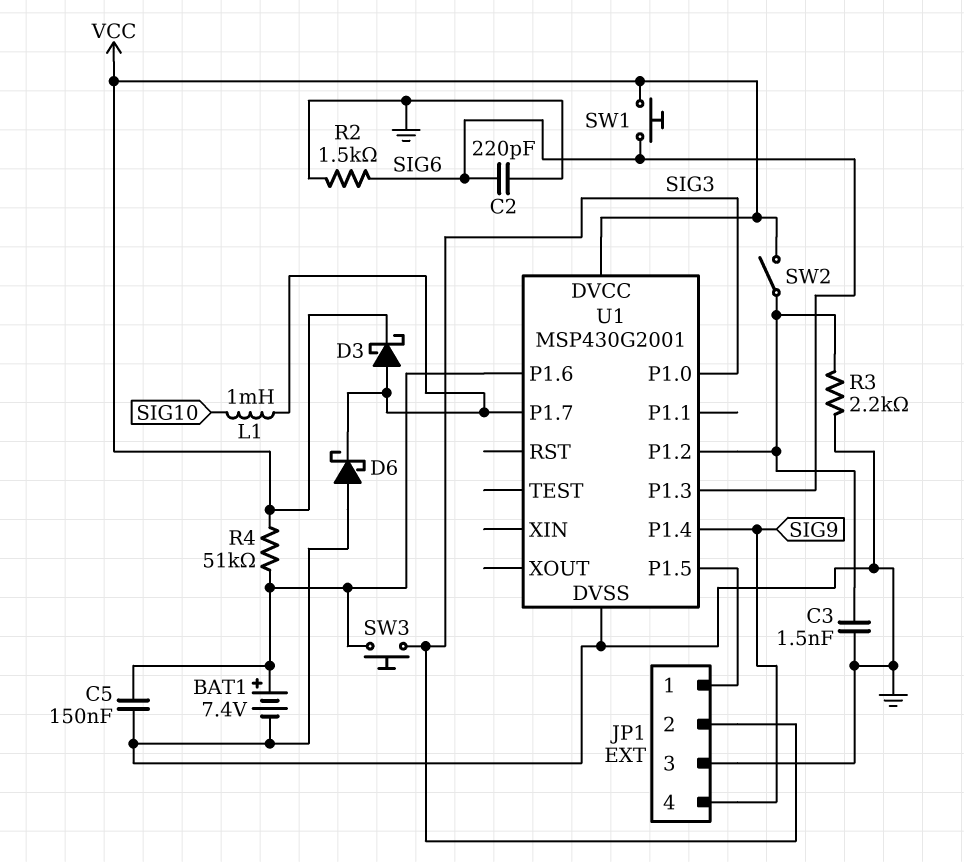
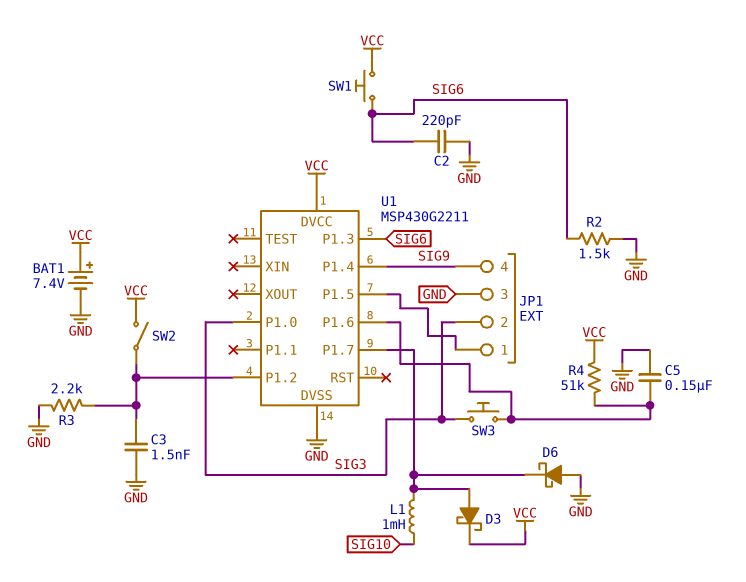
BAT1: 7.4V (plus U1/P1.6, minus GND) -> 7.4V (plus VCC, minus GND)
U1: MSP430G2001 -> MSP430G2211

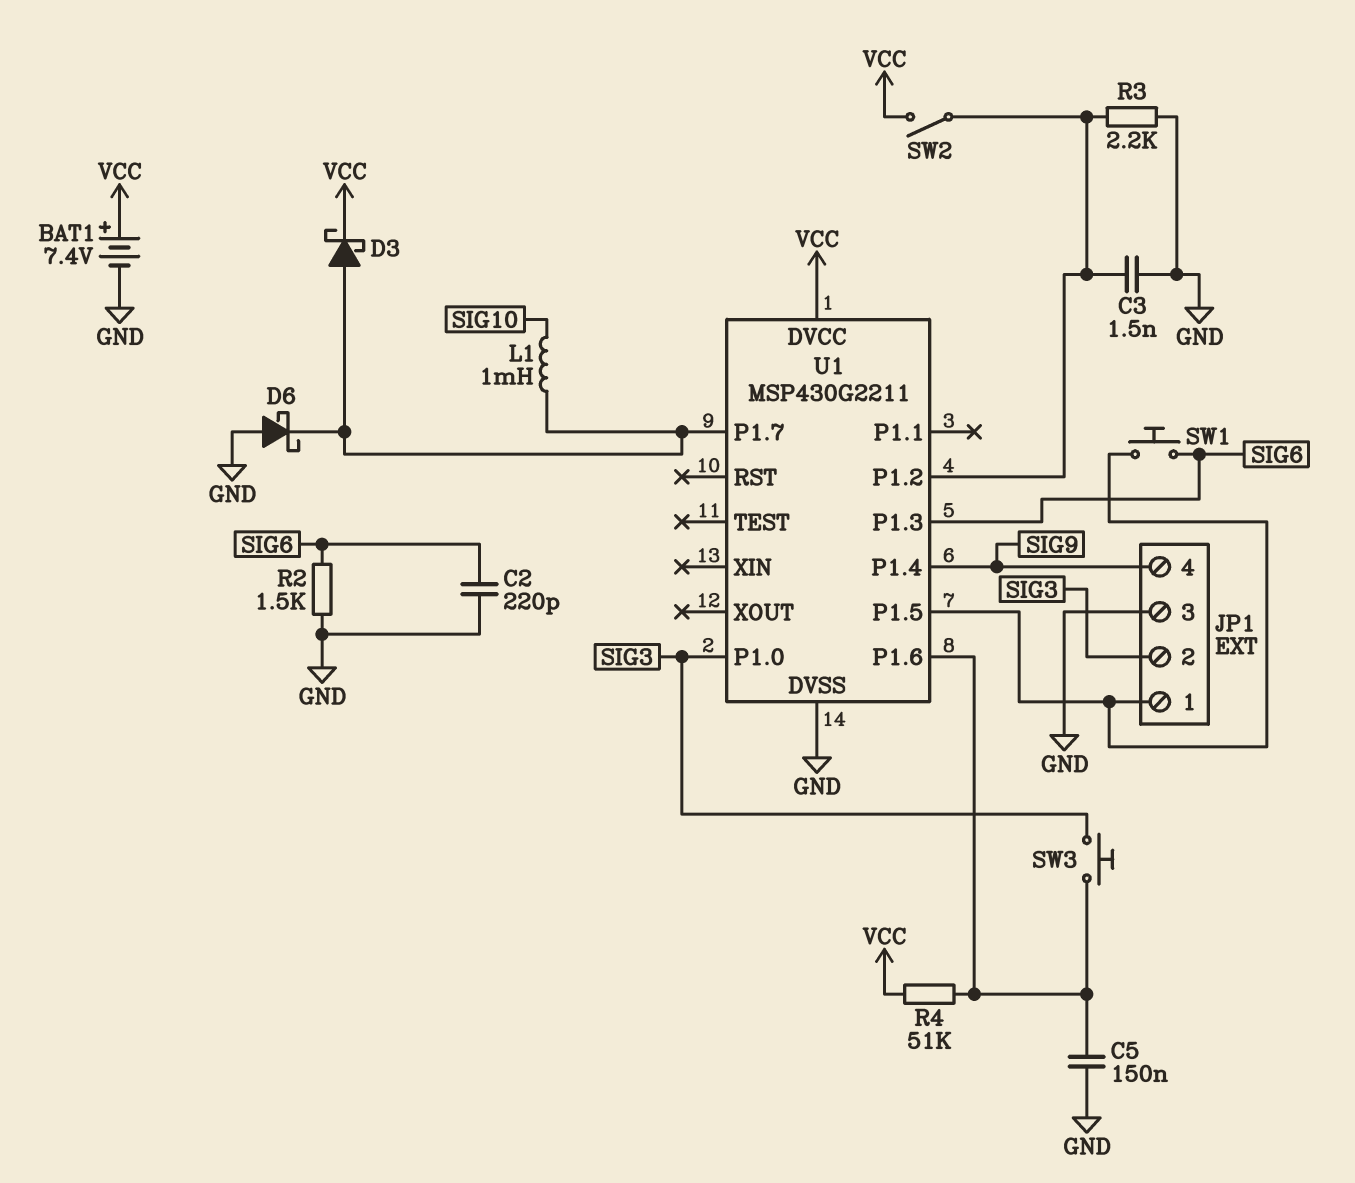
SW1: button (SIG6, VCC) -> button (JP1/1, SIG6)

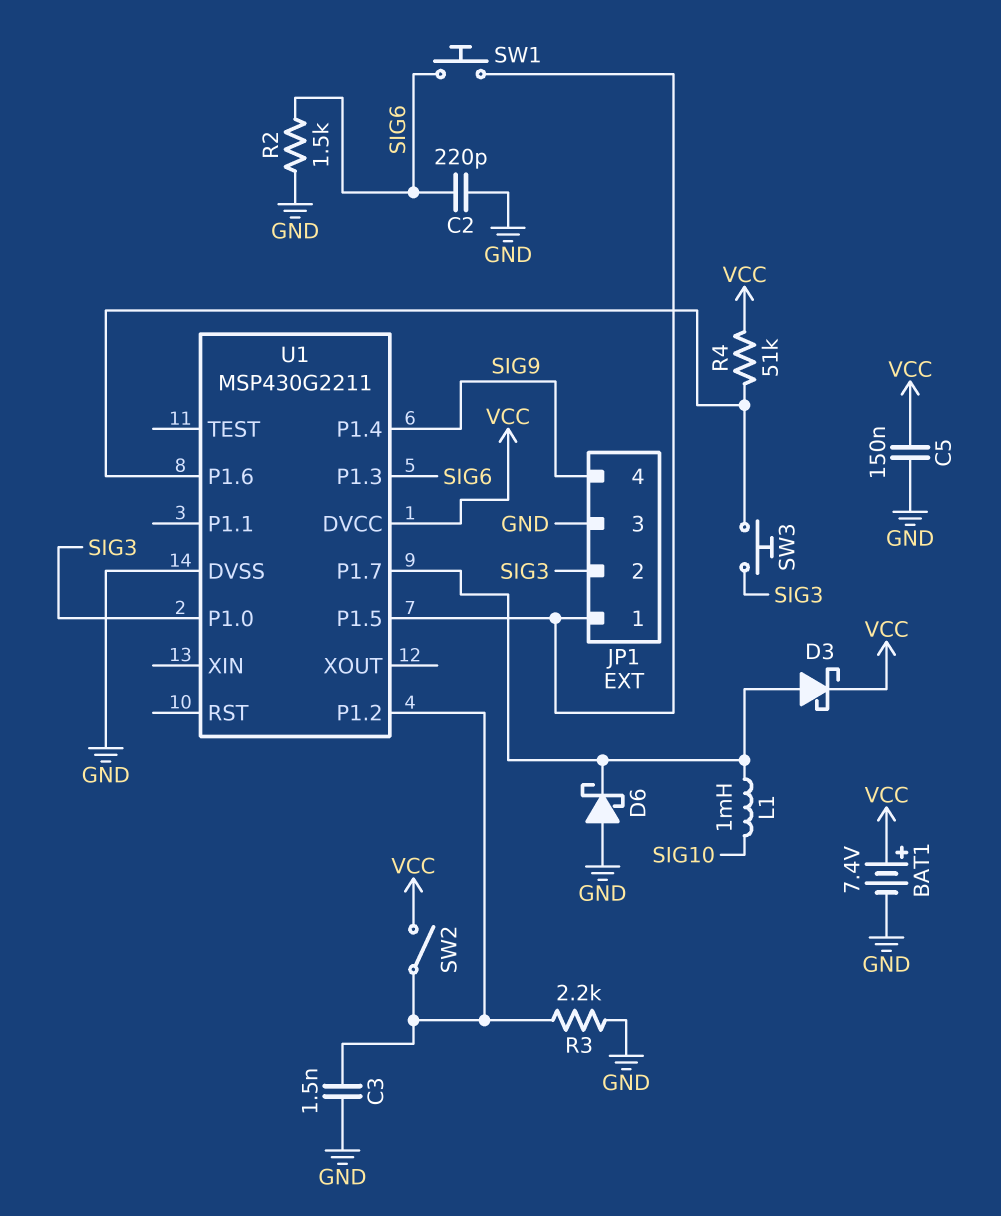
C5: 150nF (GND, U1/P1.6) -> 150nF (GND, VCC)

